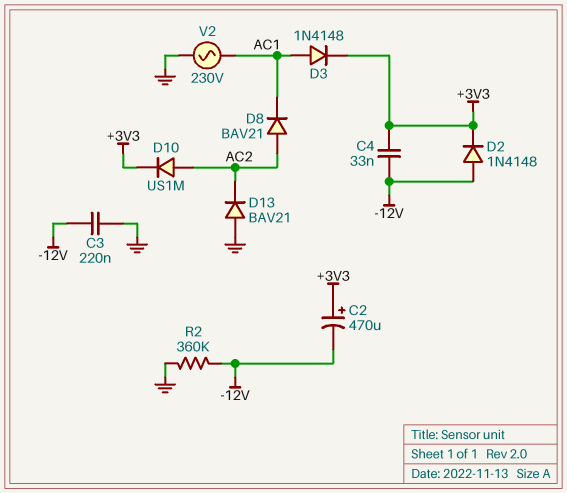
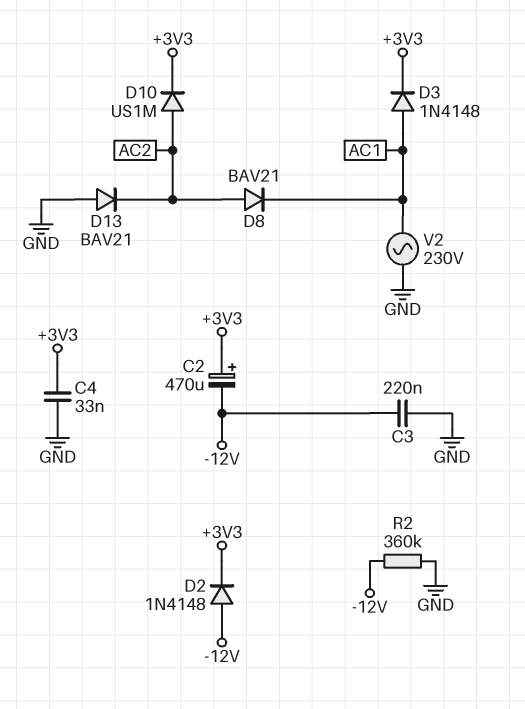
C4: 33nF (+3V3, -12V) -> 33nF (+3V3, GND)

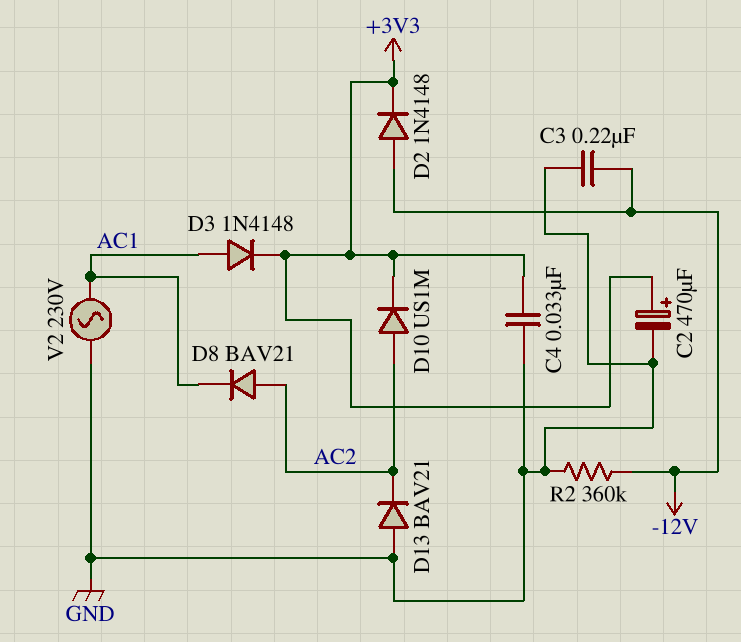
C2: 470uF (plus +3V3, minus -12V) -> 470uF (plus +3V3, minus GND)

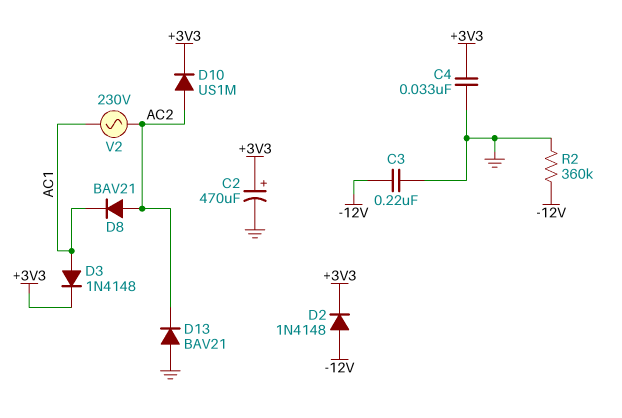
V2: AC 230V (AC1, GND) -> AC 230V (AC1, AC2)

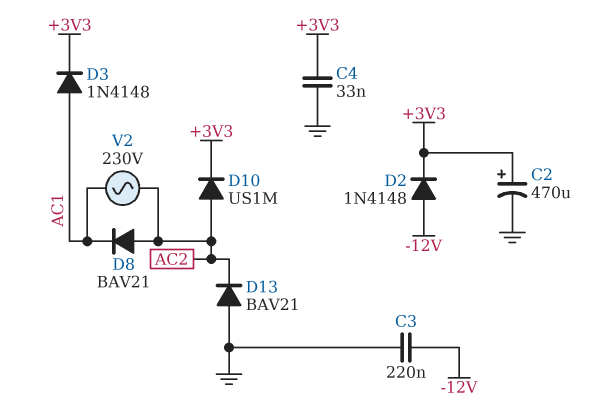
R2: 360k (-12V, GND) -> none

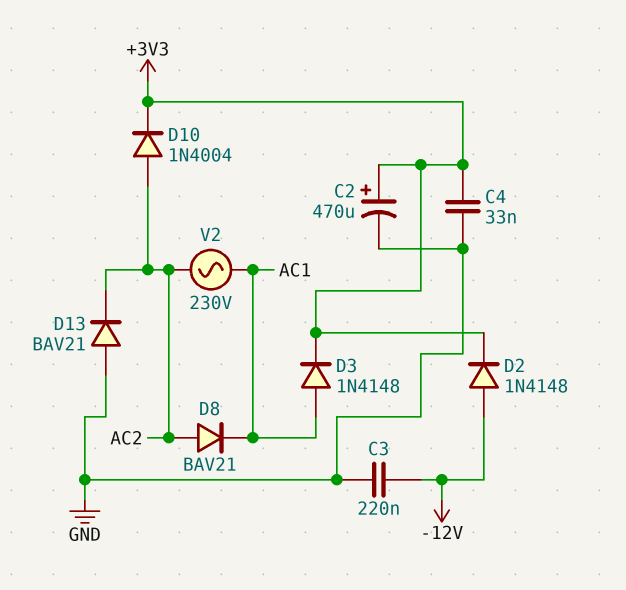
D10: diode US1M (A AC2, K +3V3) -> diode 1N4004 (A AC2, K +3V3)

